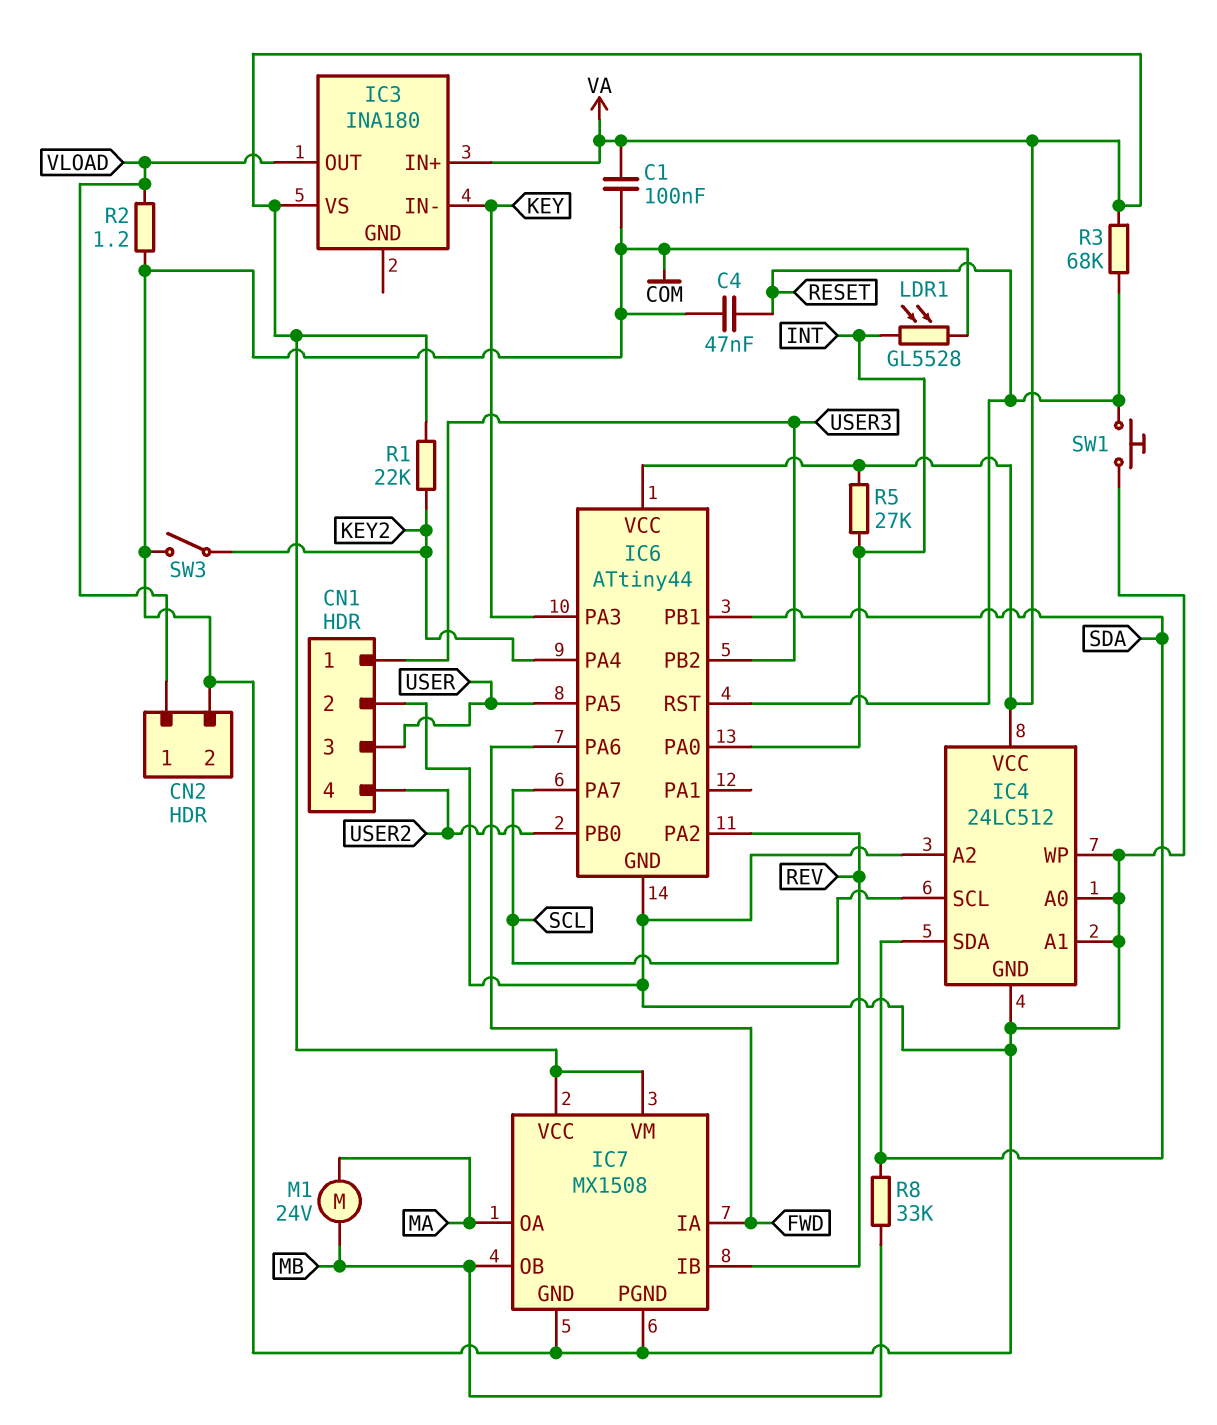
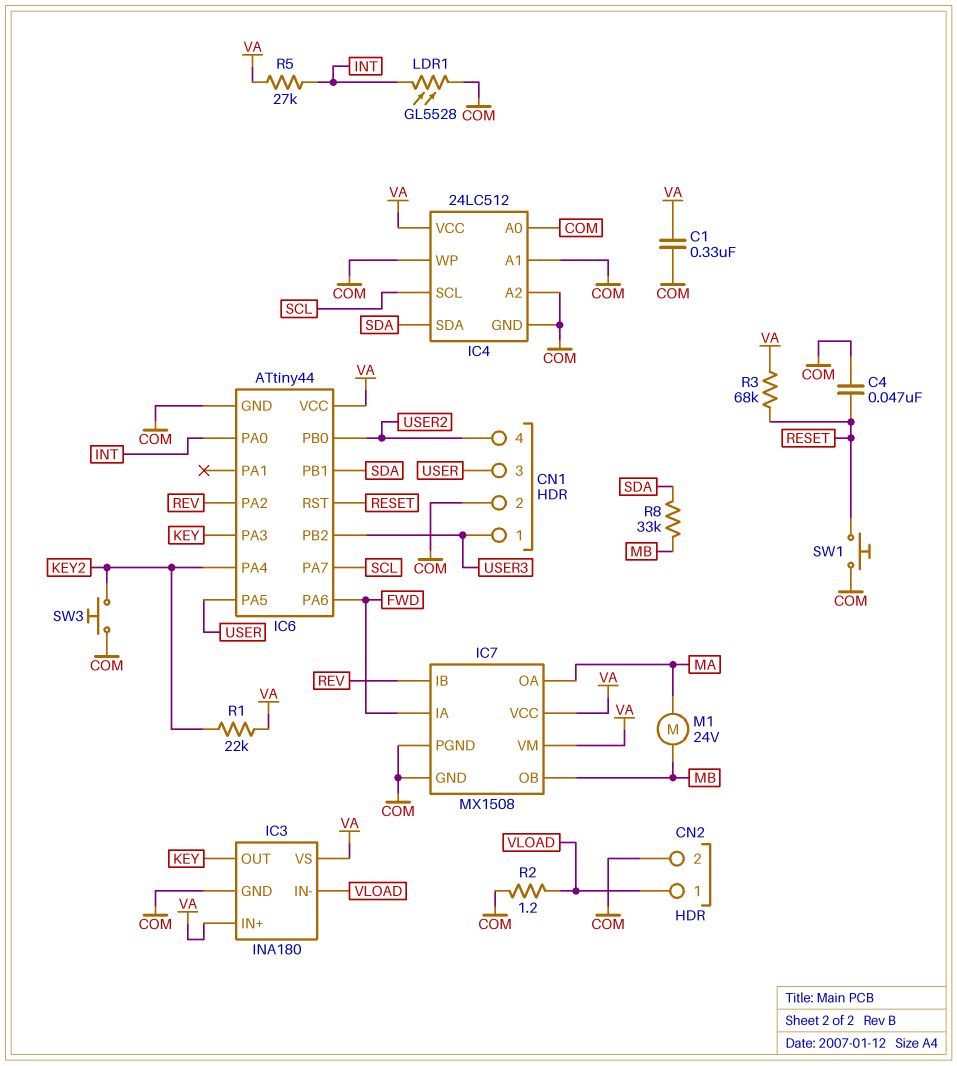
C1: 100nF (COM, VA) -> 330nF (COM, VA)
IC3 pin GND: none -> COM
IC3 pin IN-: KEY -> VLOAD
IC3 pin OUT: VLOAD -> KEY
SW3: switch (COM, KEY2) -> button (COM, KEY2)

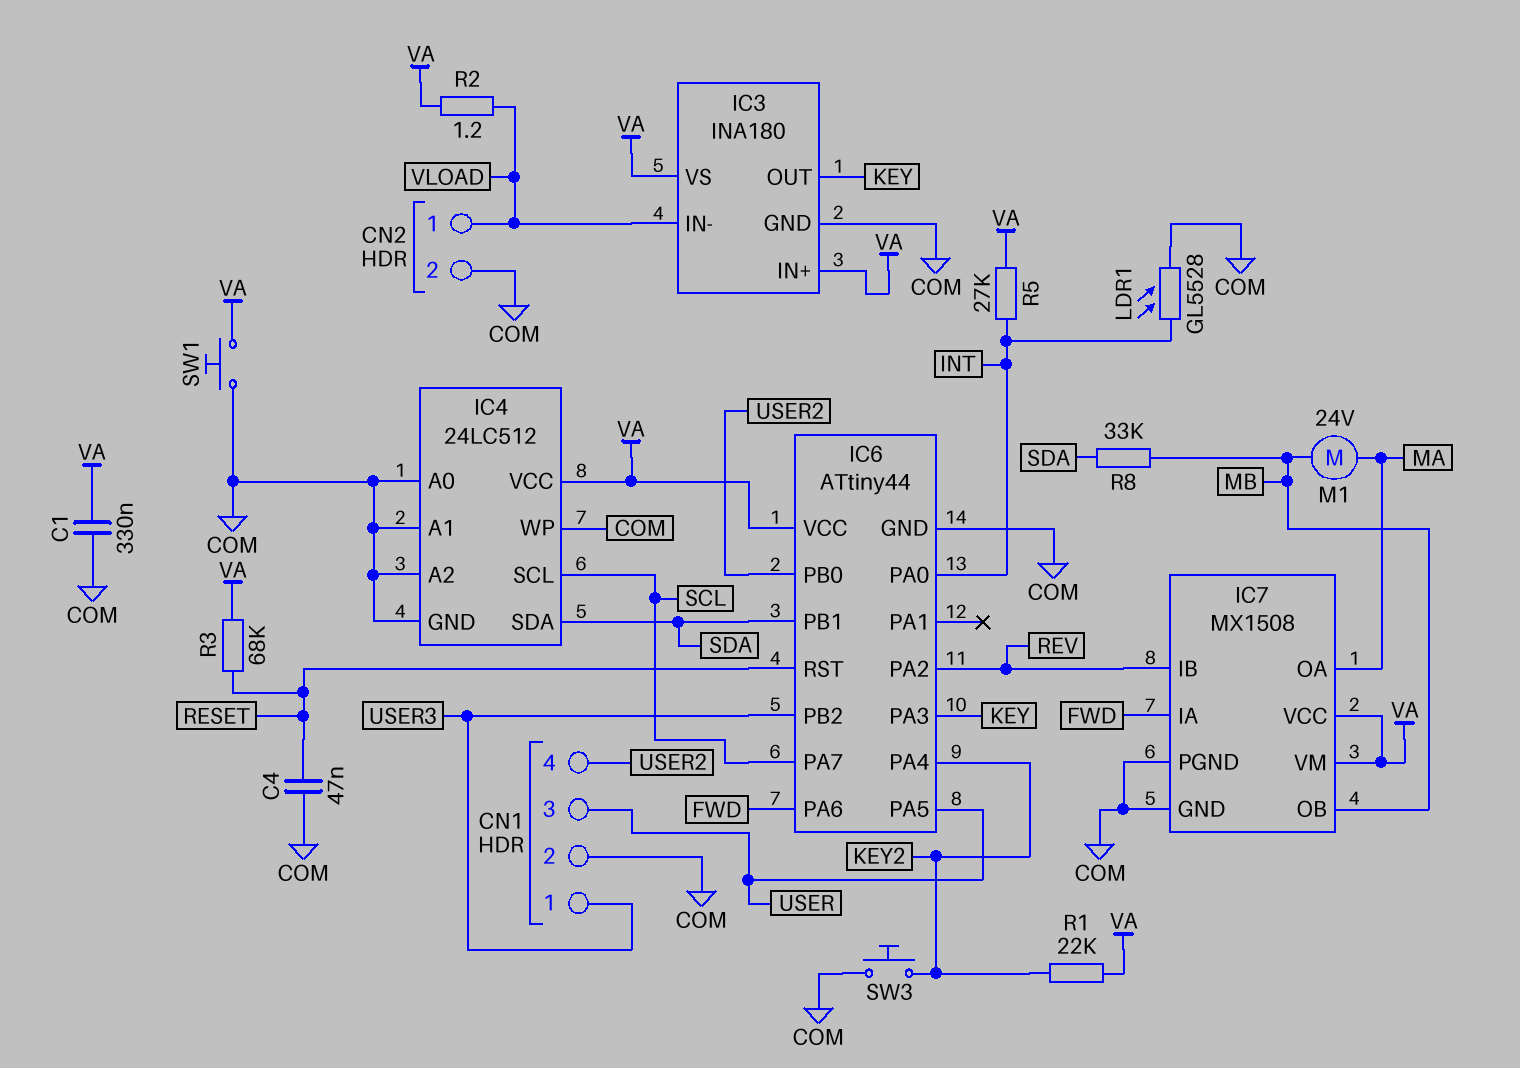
R2: 1.2 (COM, VLOAD) -> 1.2 (VA, VLOAD)
SW1: button (COM, RESET) -> button (COM, VA)

